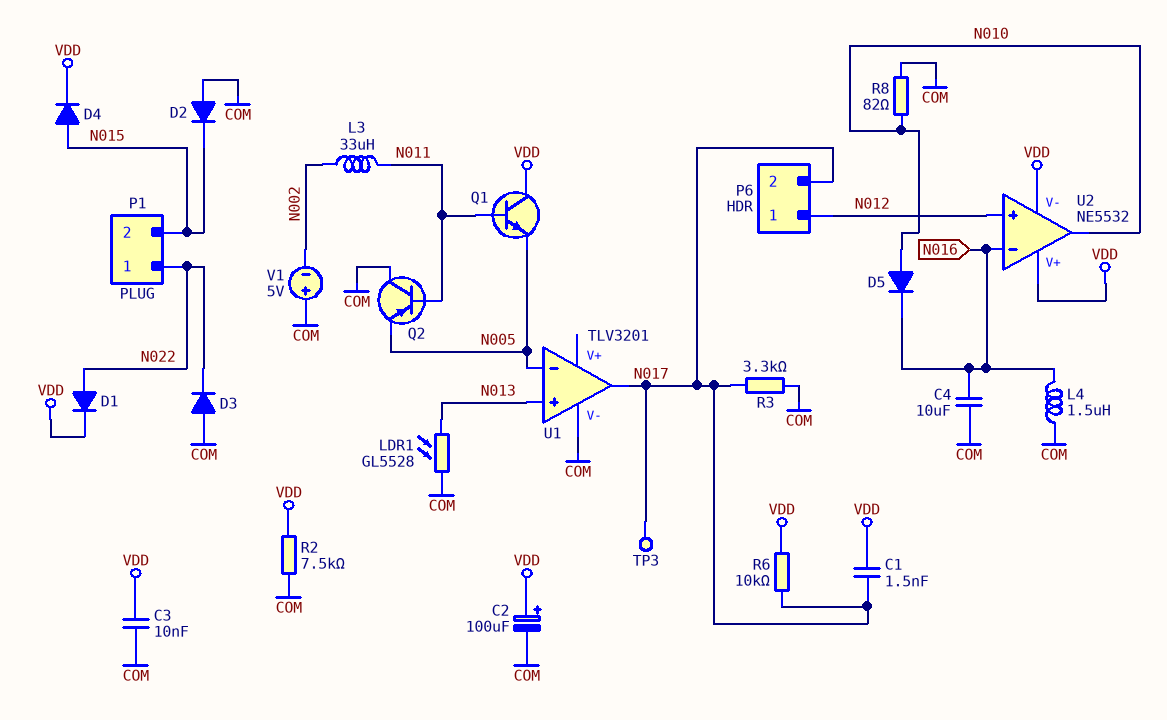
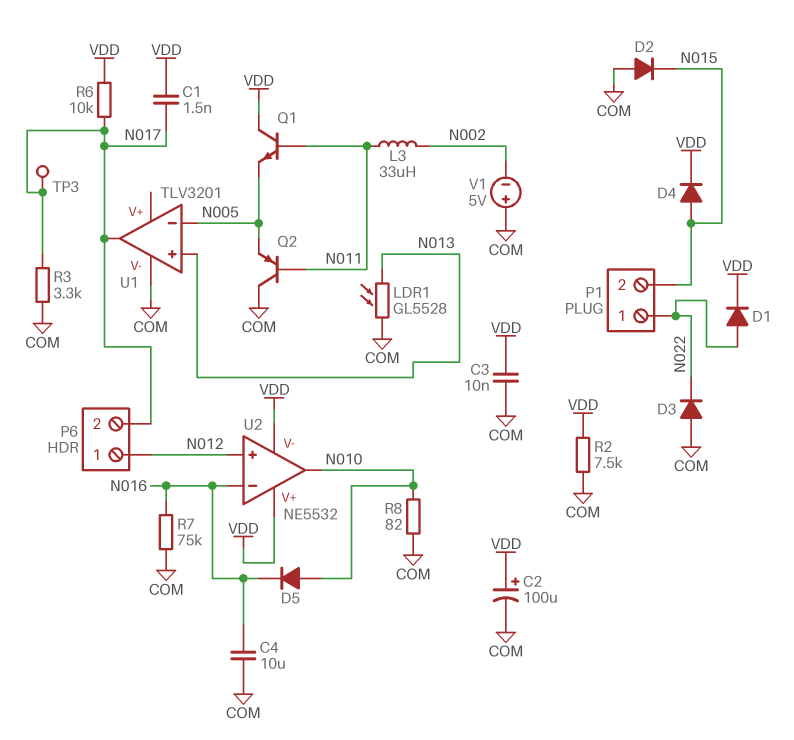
L4: 1.5uH (COM, N016) -> none
R7: none -> 75k (COM, N016)

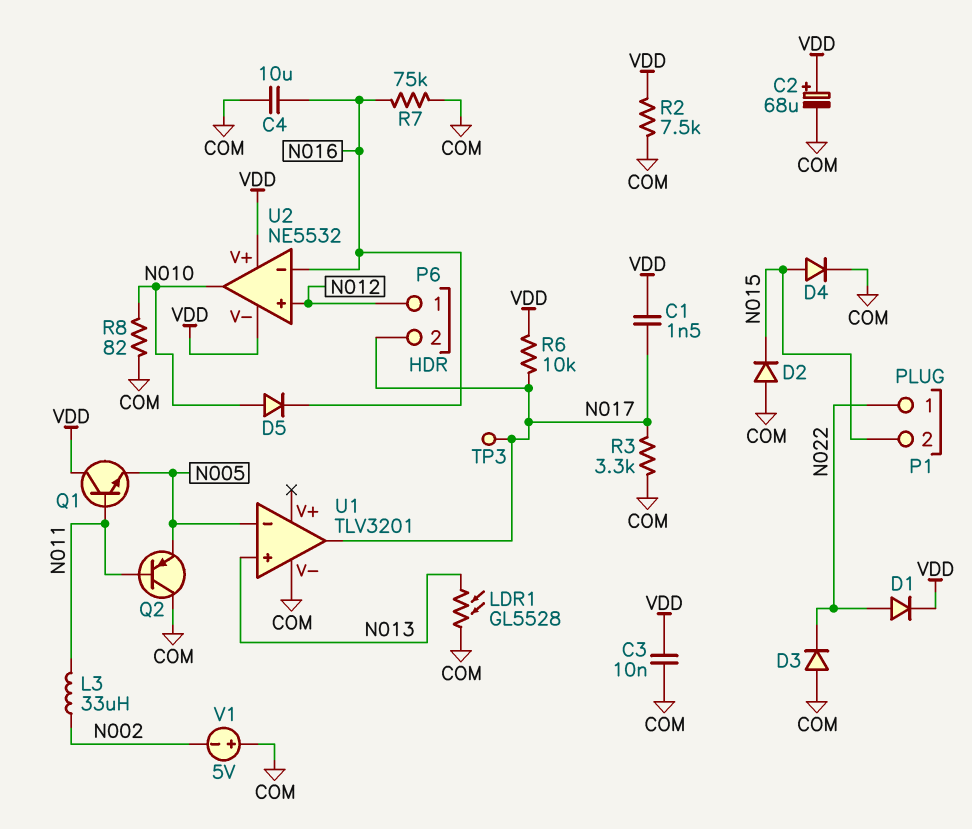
C2: 100uF (plus VDD, minus COM) -> 68uF (plus VDD, minus COM)
D4: diode (A N015, K VDD) -> diode (A N015, K COM)

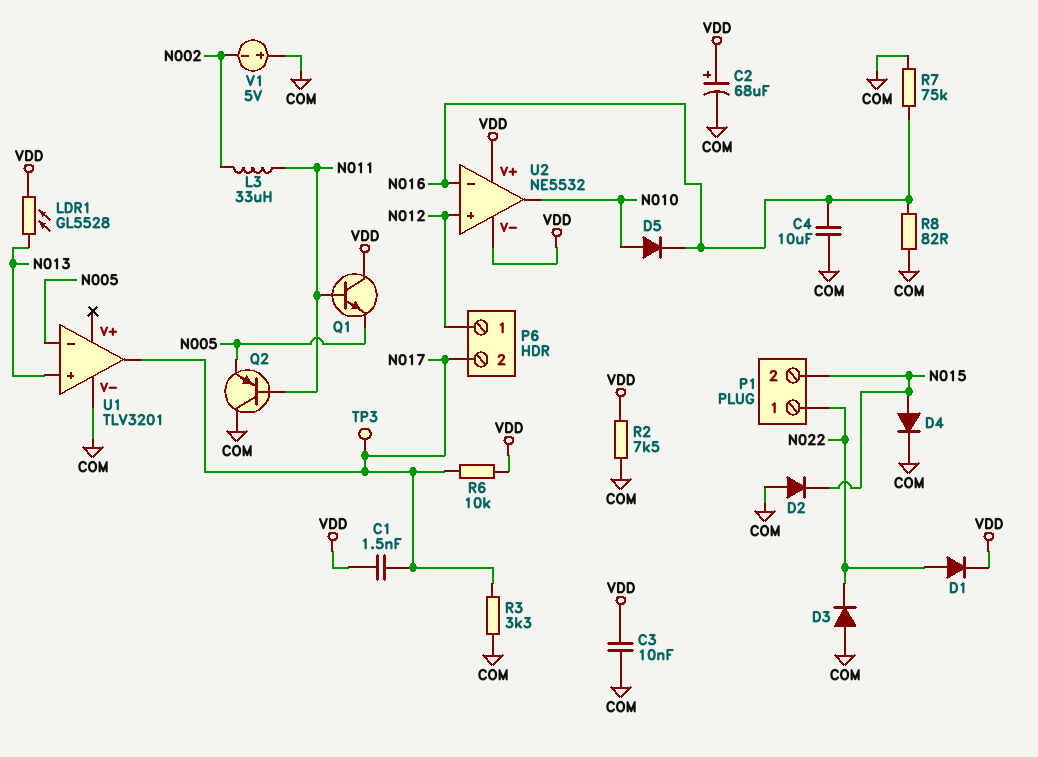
LDR1: GL5528 (COM, N013) -> GL5528 (N013, VDD)
R8: 82 (COM, N010) -> 82 (COM, N016)

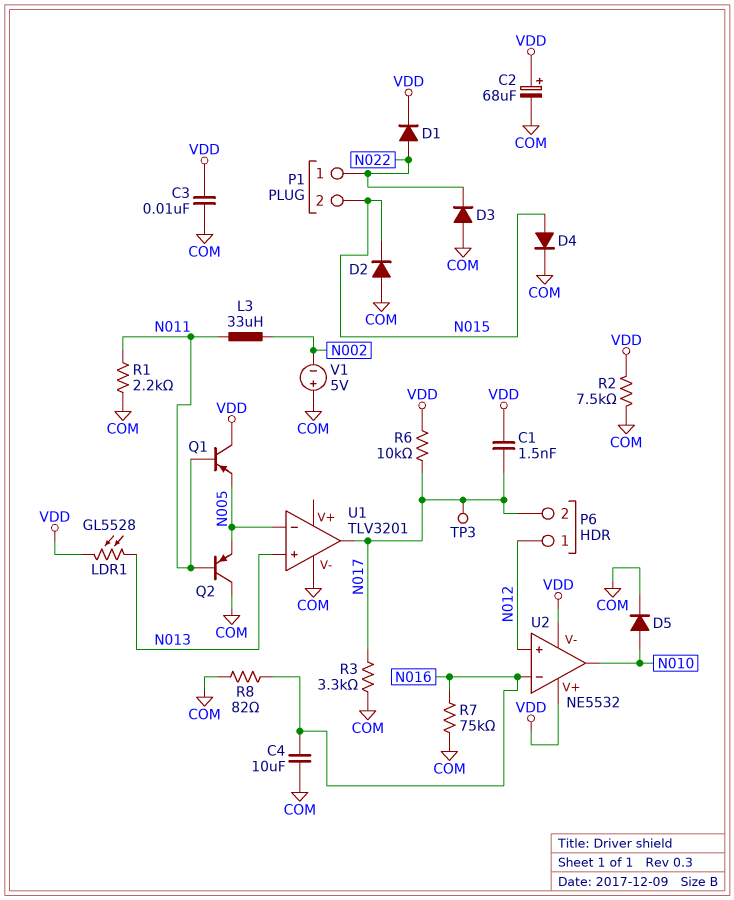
D5: diode (A N010, K N016) -> diode (A N010, K COM)
Q1: NPN (B N011, C VDD, E N005) -> PNP (B N011, C VDD, E N005)
R1: none -> 2.2k (COM, N011)

